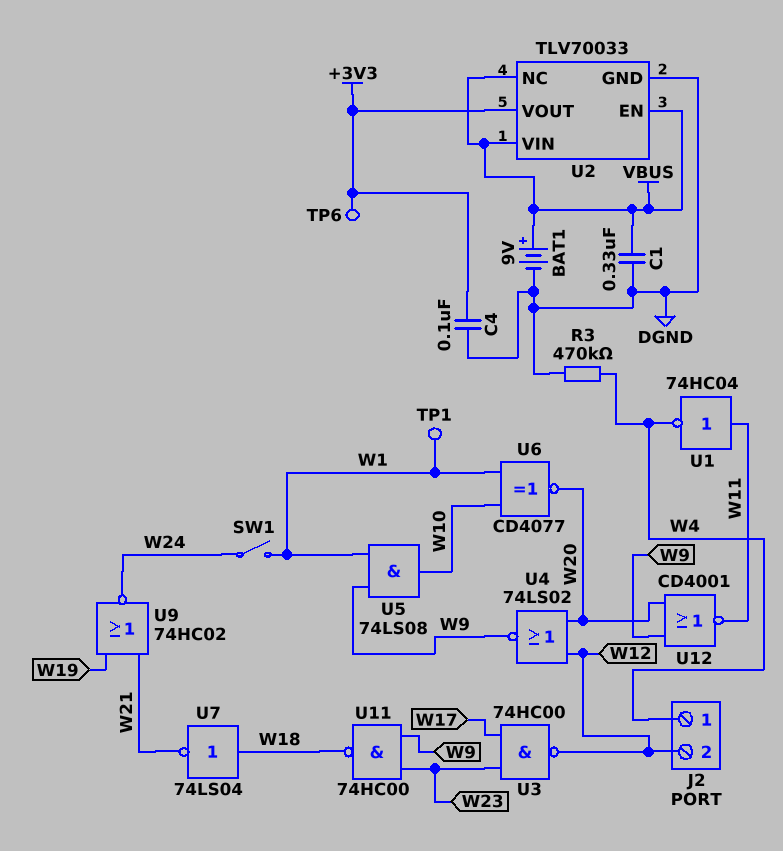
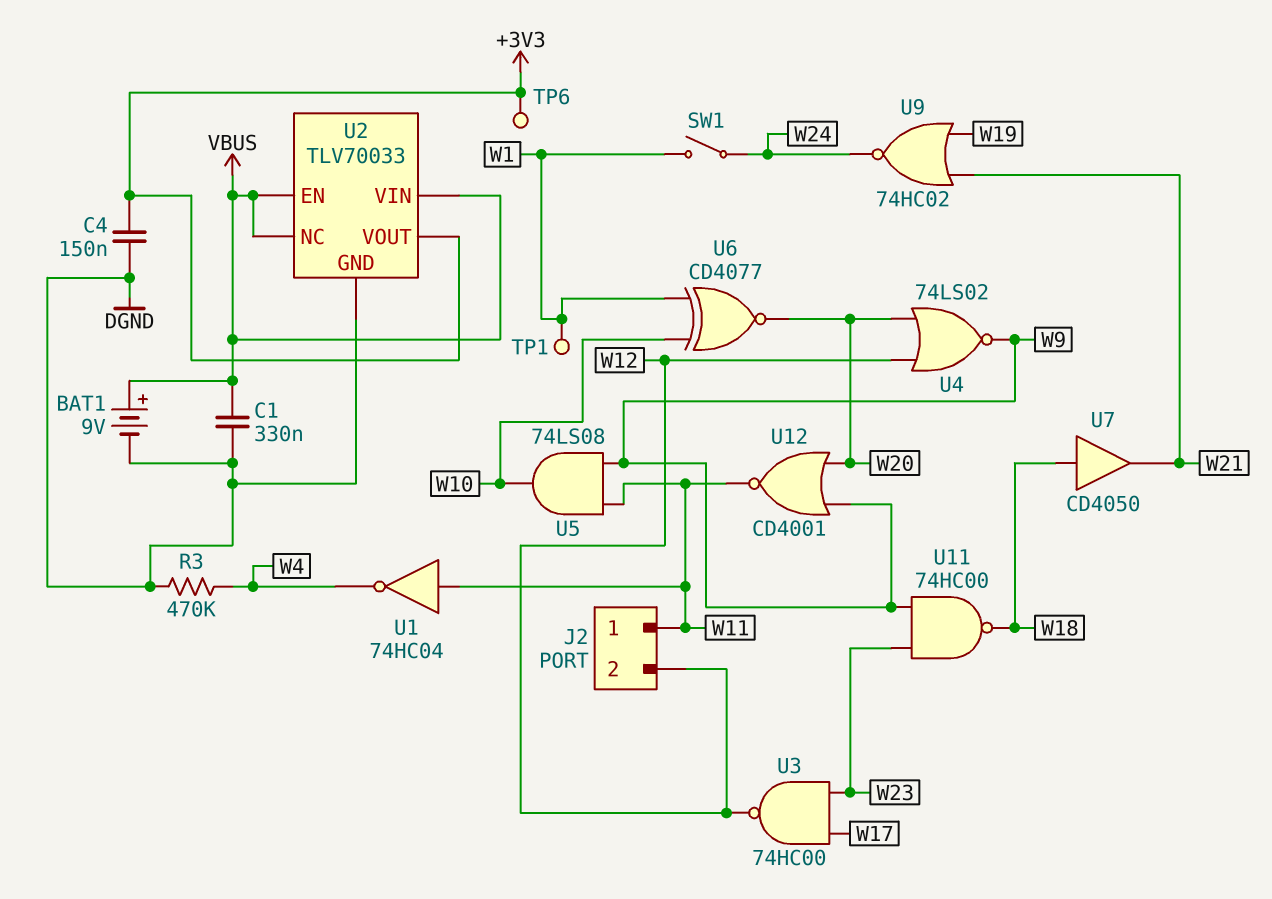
C4: 100nF (+3V3, DGND) -> 150nF (+3V3, DGND)
J2 pin 1: W4 -> W11
U5: AND 74LS08 (in W1, in W9, out W10) -> AND 74LS08 (in W9, in W11, out W10)
U7: NOT 74LS04 (in W18, out W21) -> buffer CD4050 (in W18, out W21)

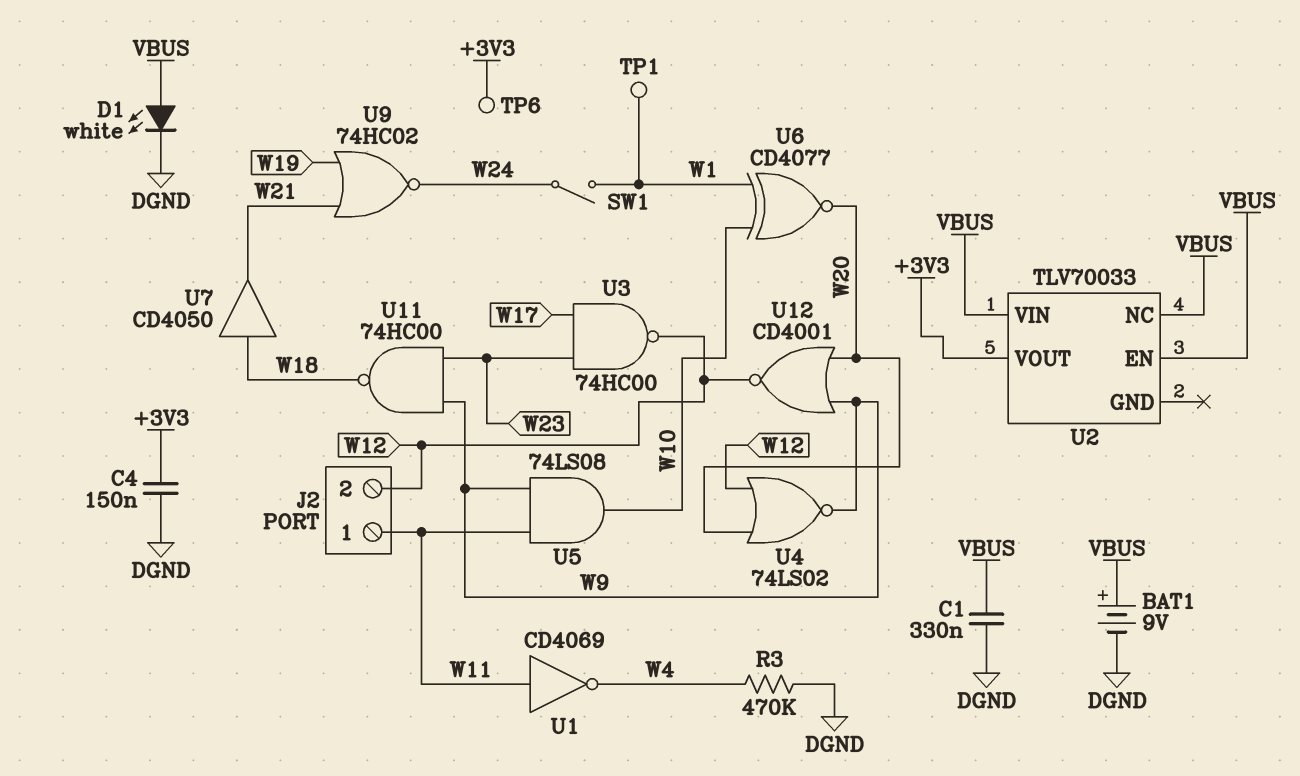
D1: none -> LED white (A VBUS, K DGND)
U1: NOT 74HC04 (in W11, out W4) -> NOT CD4069 (in W11, out W4)
U2 pin GND: DGND -> none
U12: NOR CD4001 (in W9, in W20, out W11) -> NOR CD4001 (in W9, in W20, out W12)

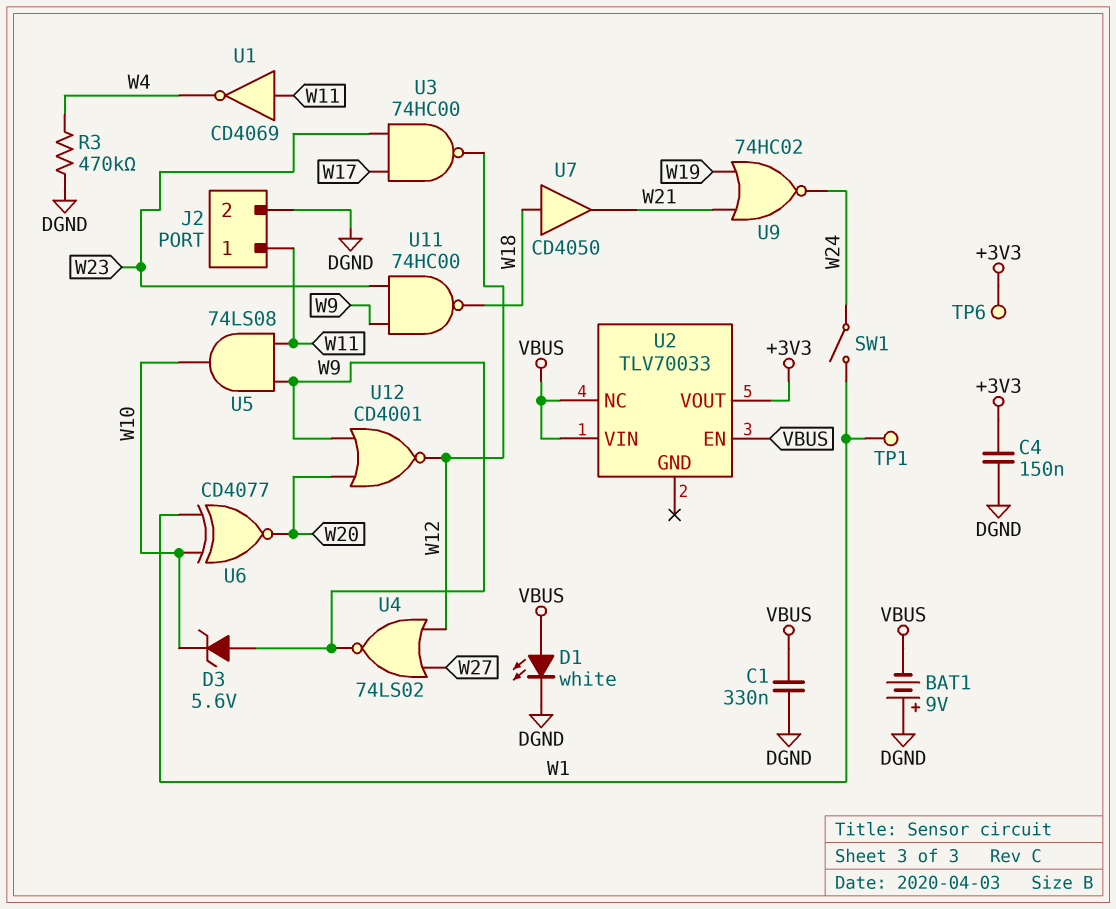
BAT1: 9V (plus VBUS, minus DGND) -> 9V (plus DGND, minus VBUS)
D3: none -> zener 5.6V (A W9, K W10)
J2 pin 2: W12 -> DGND
U4: NOR 74LS02 (in W12, in W20, out W9) -> NOR 74LS02 (in W12, in W27, out W9)

